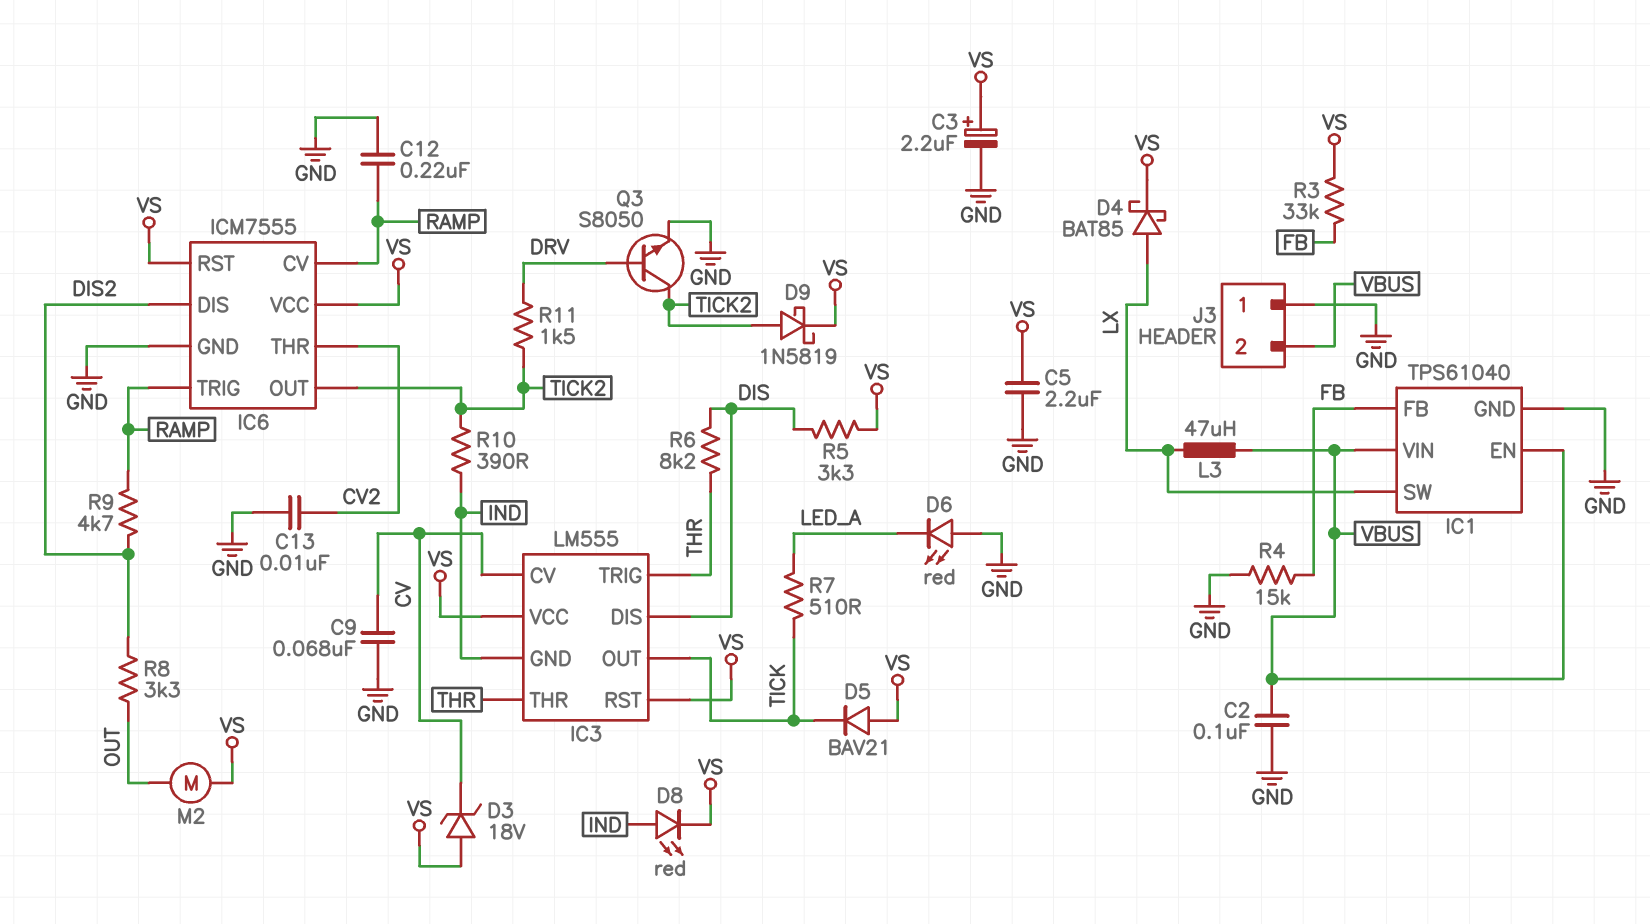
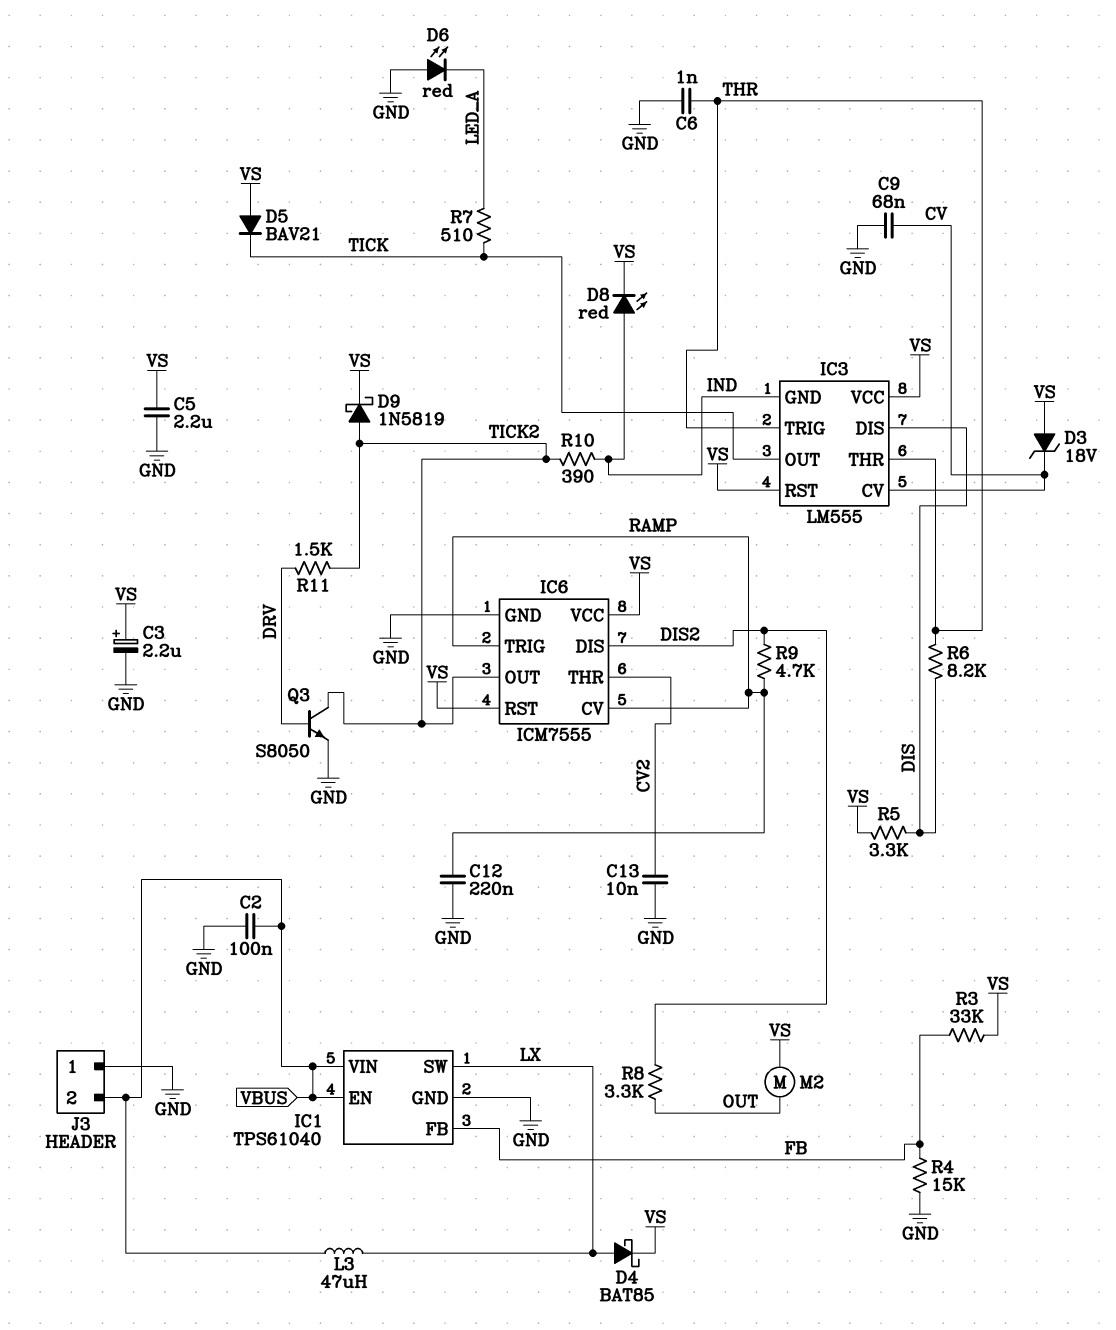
C6: none -> 1nF (GND, THR)

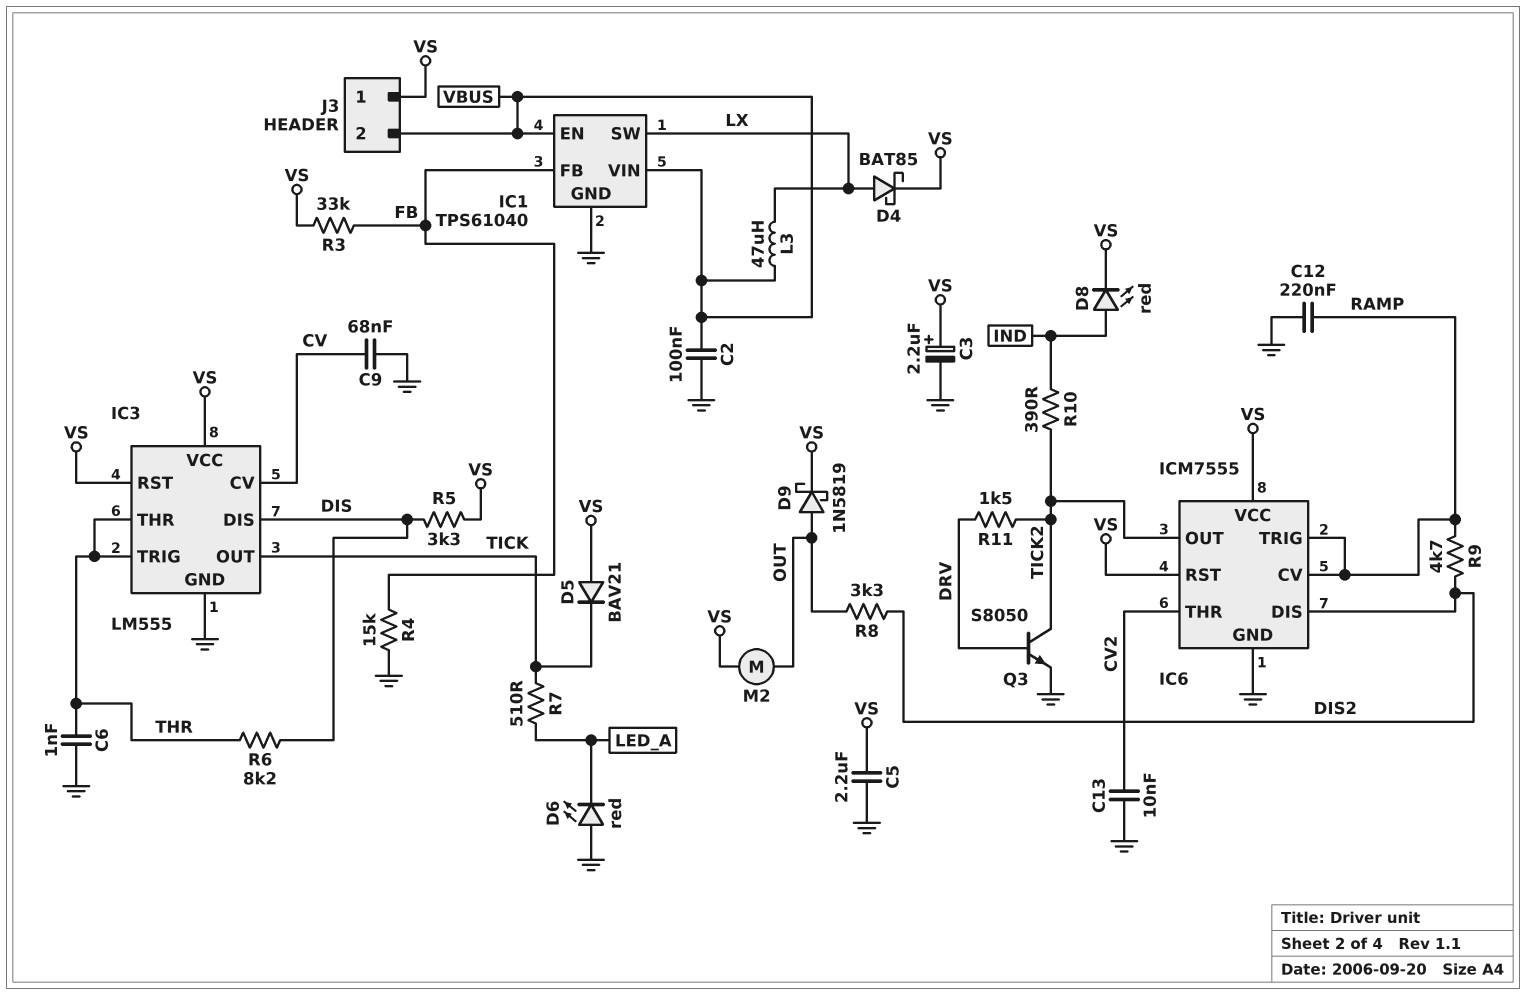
D3: zener 18V (A VS, K CV) -> none
D9: schottky 1N5819 (A TICK2, K VS) -> schottky 1N5819 (A OUT, K VS)
IC3 pin GND: IND -> GND
J3 pin 1: GND -> VS

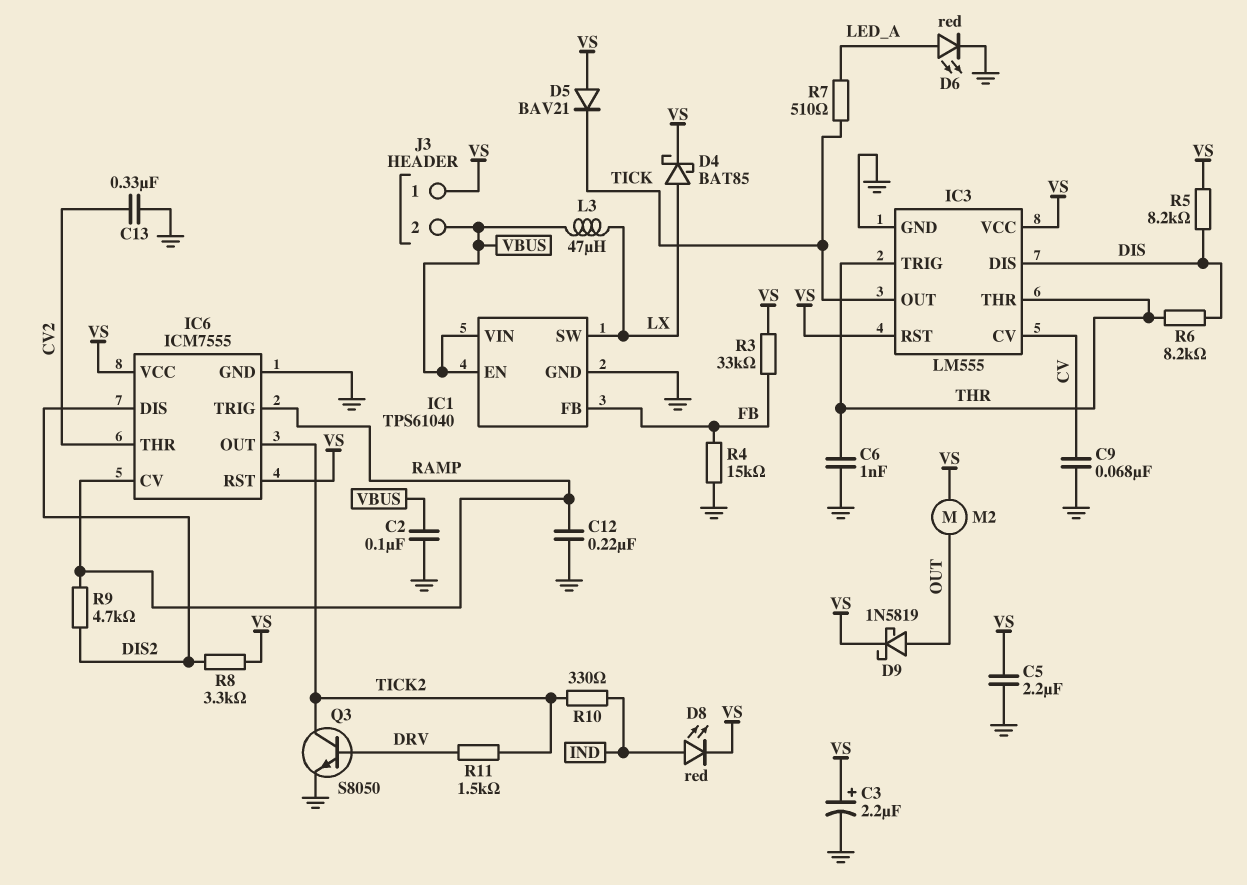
C13: 10nF (CV2, GND) -> 330nF (CV2, GND)
D6: LED red (A GND, K LED_A) -> LED red (A LED_A, K GND)
R5: 3.3k (DIS, VS) -> 8.2k (DIS, VS)
R8: 3.3k (DIS2, OUT) -> 3.3k (DIS2, VS)
R10: 390 (IND, TICK2) -> 330 (IND, TICK2)

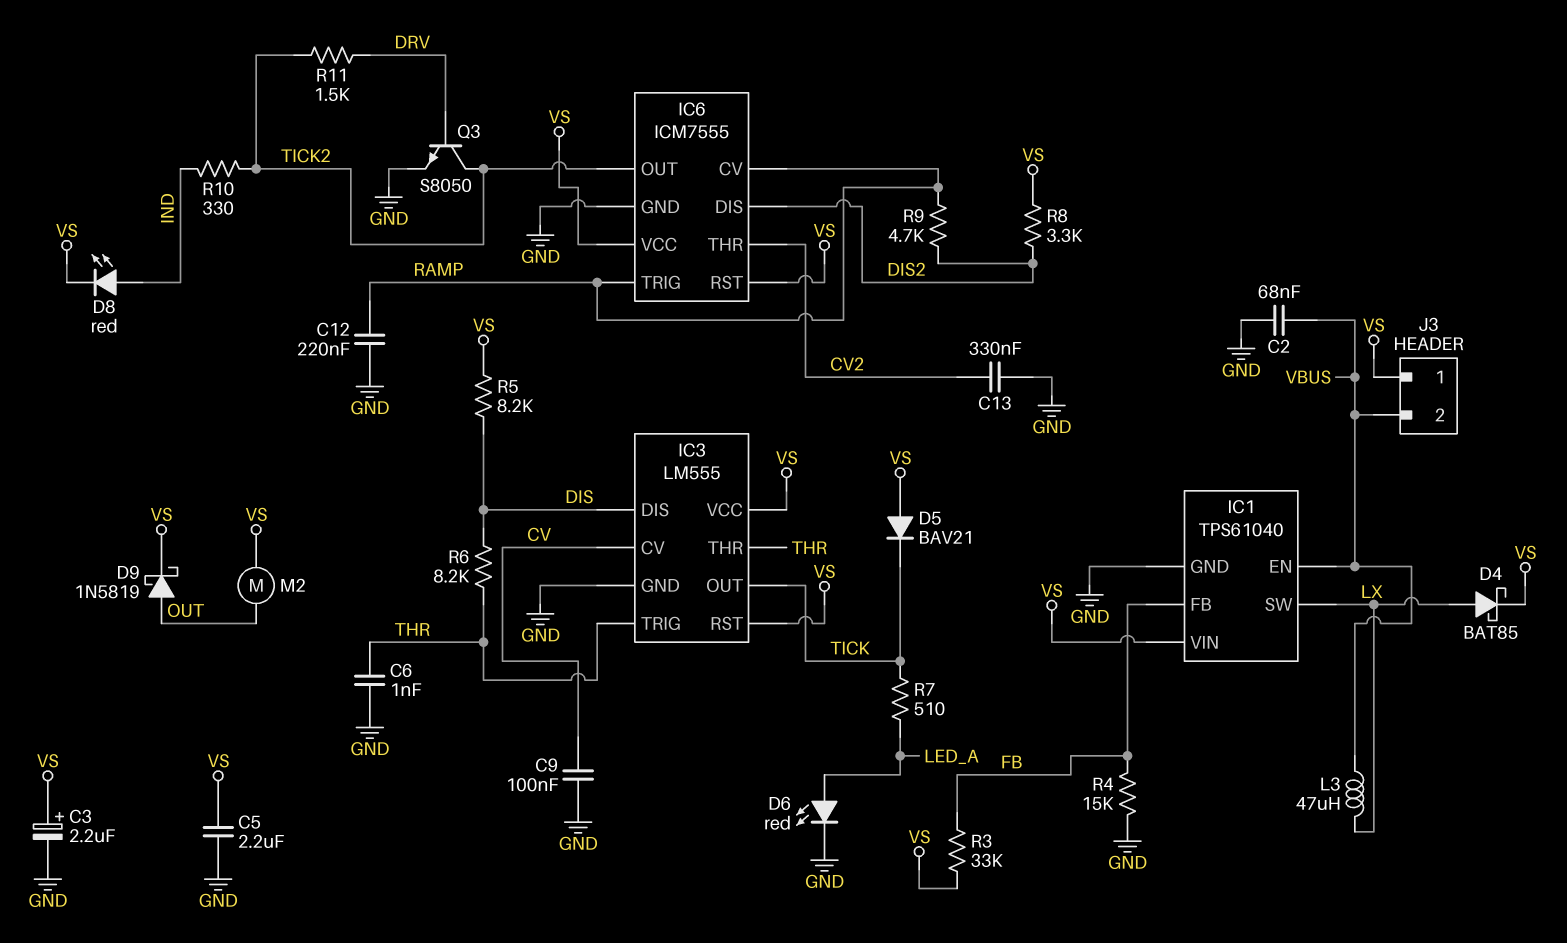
C2: 100nF (GND, VBUS) -> 68nF (GND, VBUS)
C9: 68nF (CV, GND) -> 100nF (CV, GND)
IC1 pin VIN: VBUS -> VS

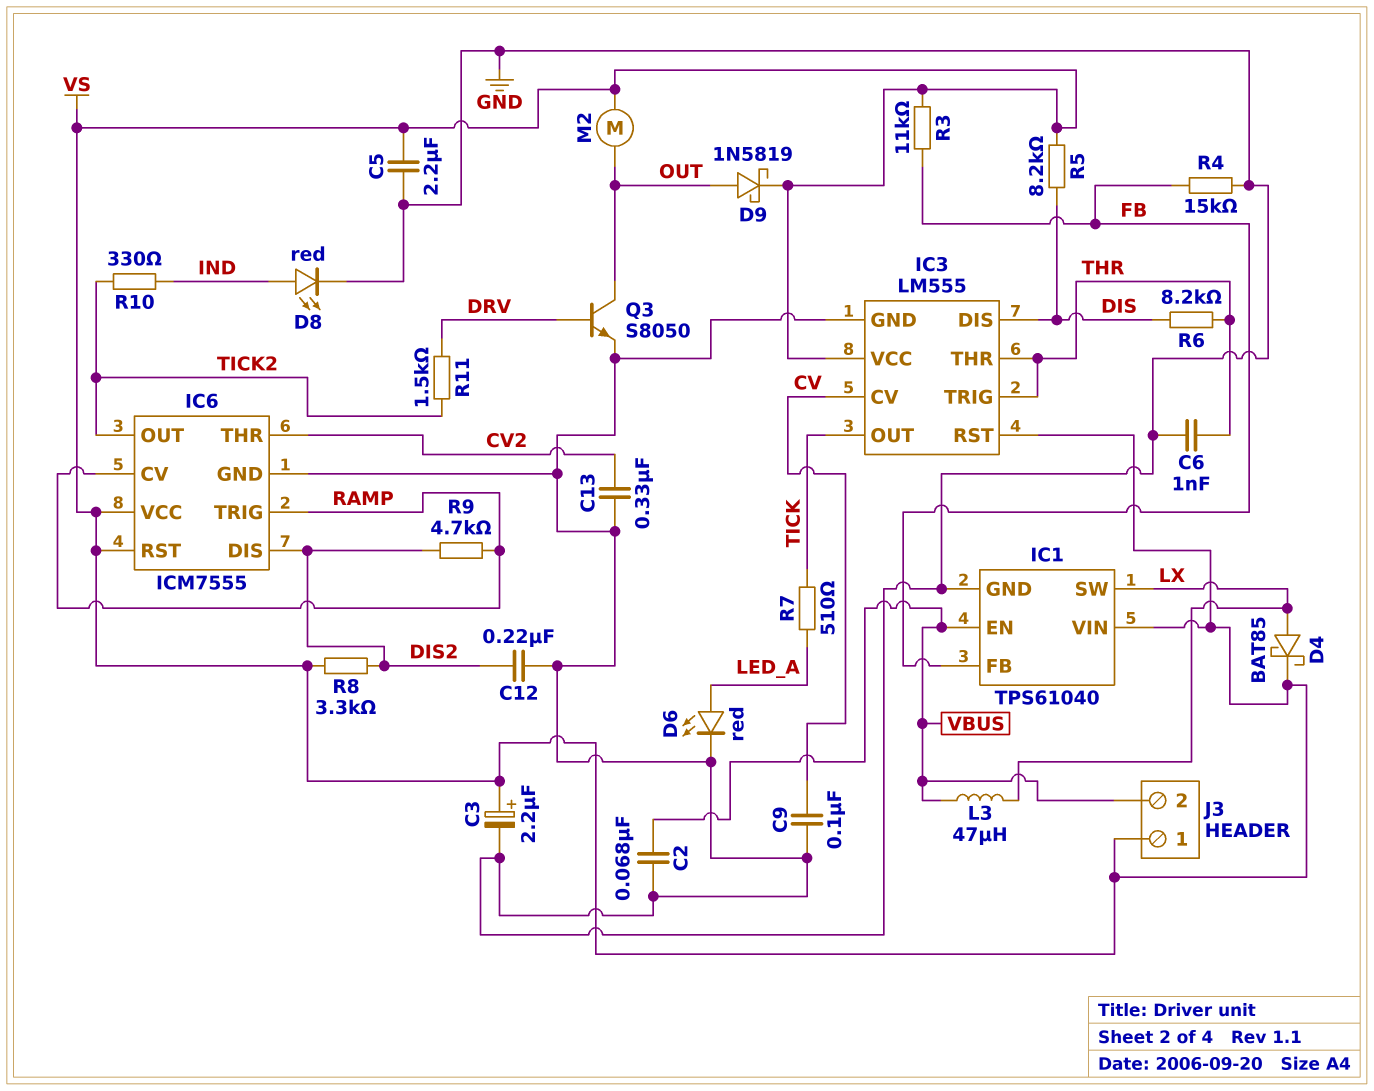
C12: 220nF (GND, RAMP) -> 220nF (DIS2, GND)
D5: diode BAV21 (A VS, K TICK) -> none
D8: LED red (A IND, K VS) -> LED red (A IND, K GND)
Q3: NPN S8050 (B DRV, C TICK2, E GND) -> NPN S8050 (B DRV, C OUT, E GND)
R3: 33k (FB, VS) -> 11k (FB, VS)

